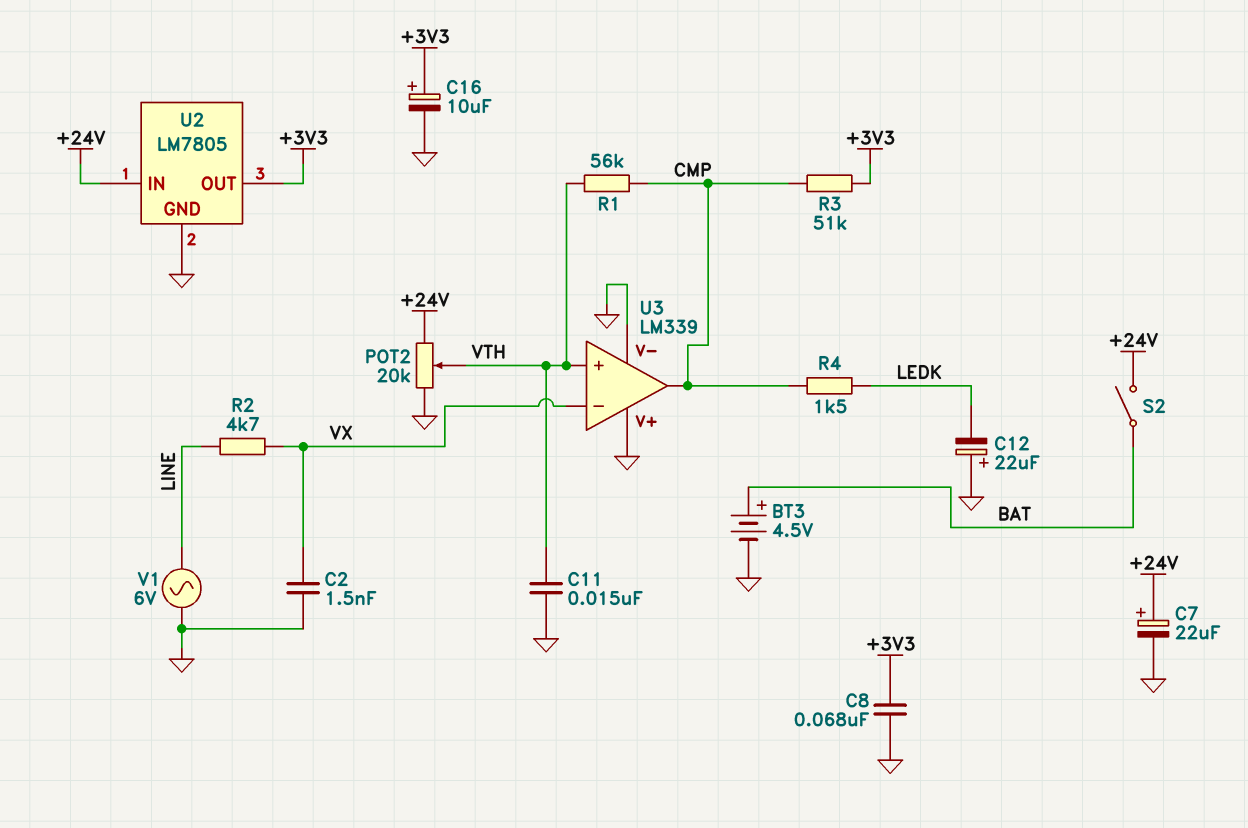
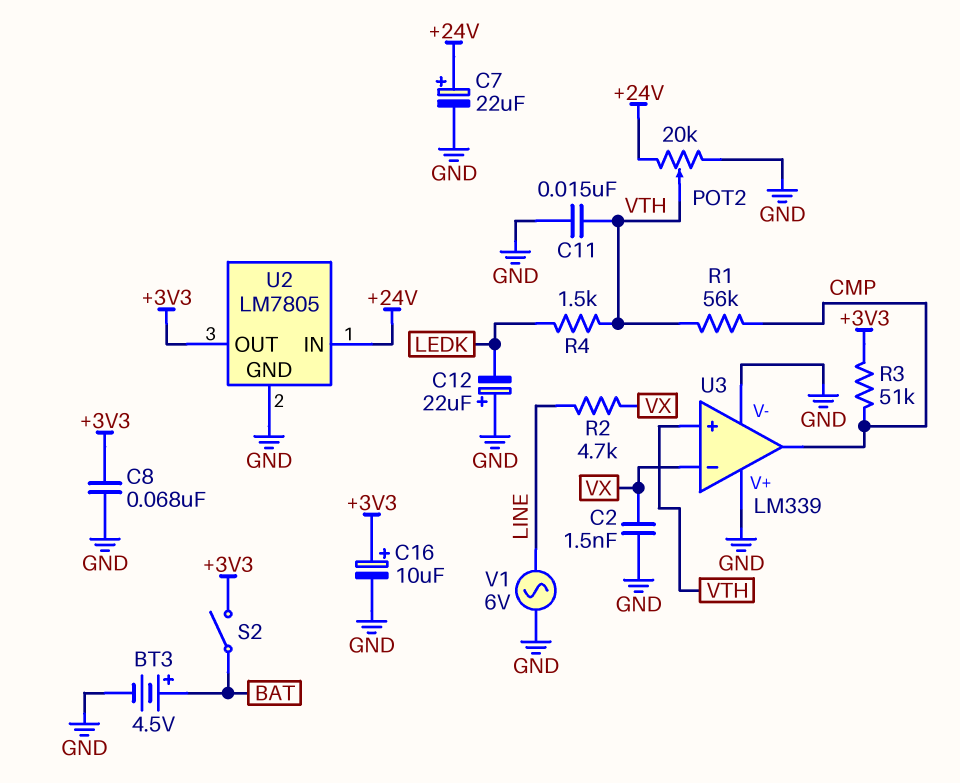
R4: 1.5k (CMP, LEDK) -> 1.5k (LEDK, VTH)
S2: switch (+24V, BAT) -> switch (+3V3, BAT)

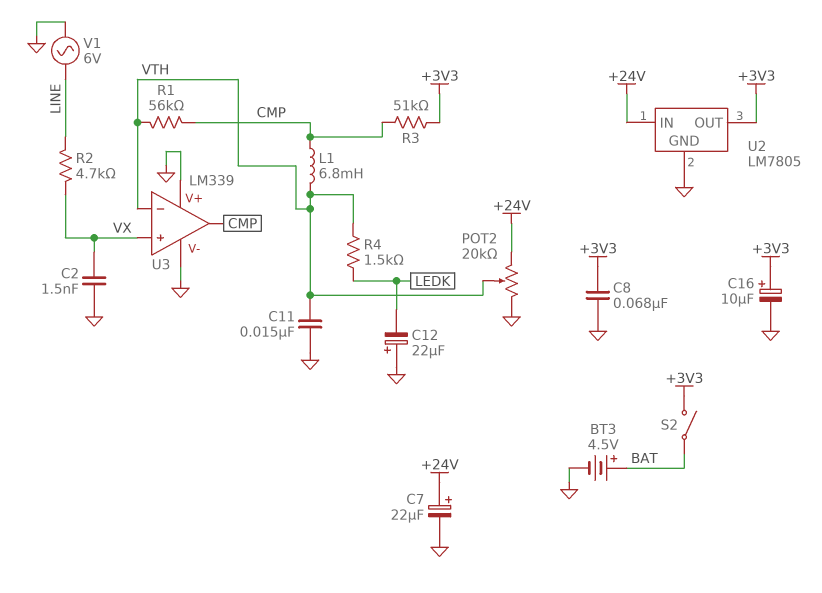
L1: none -> 6.8mH (CMP, VTH)
U3 pin in+: VTH -> VX
U3 pin in-: VX -> VTH

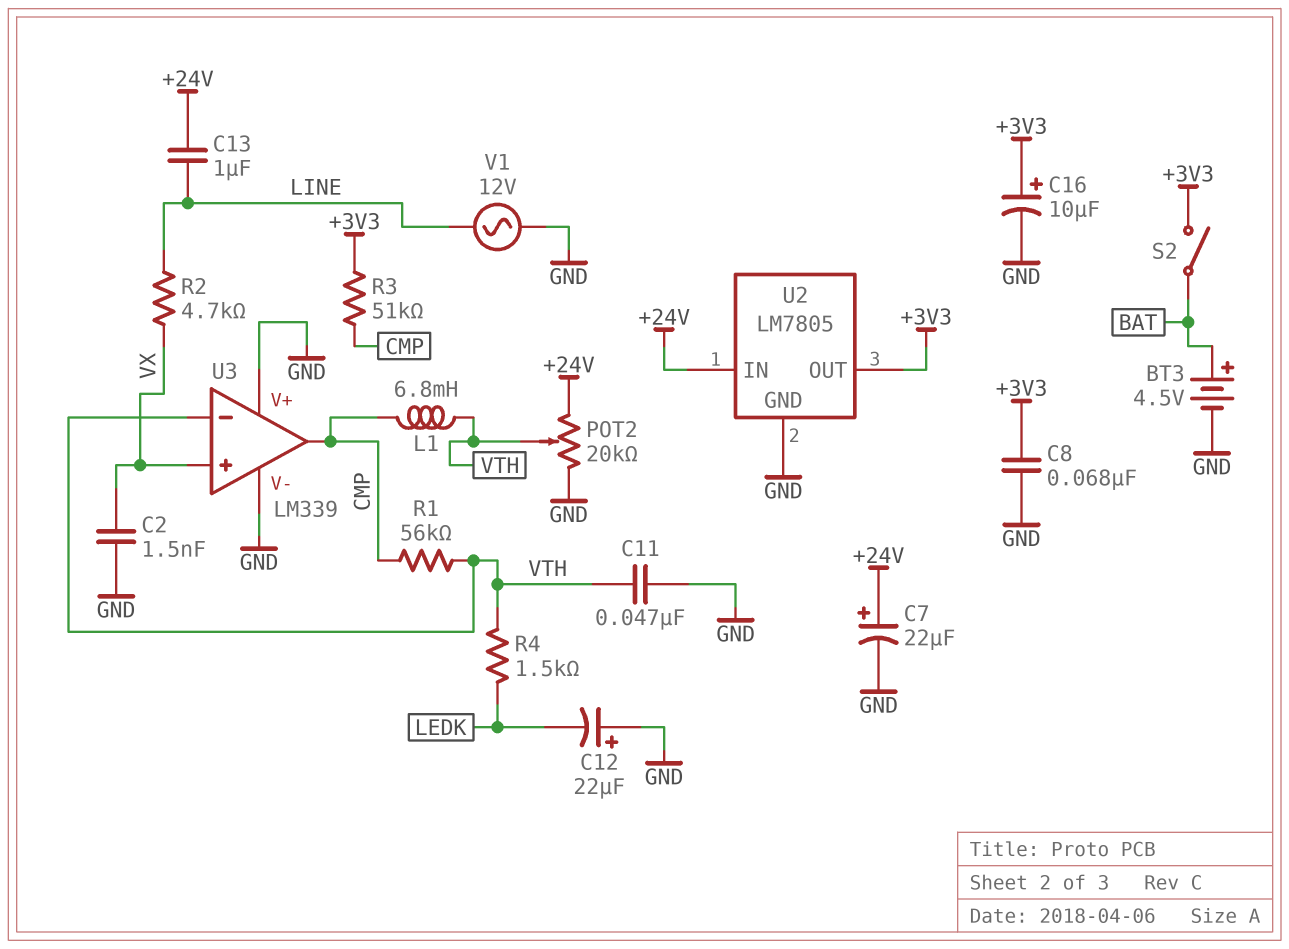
C11: 15nF (GND, VTH) -> 47nF (GND, VTH)
C13: none -> 1uF (+24V, LINE)
V1: AC 6V (GND, LINE) -> AC 12V (GND, LINE)

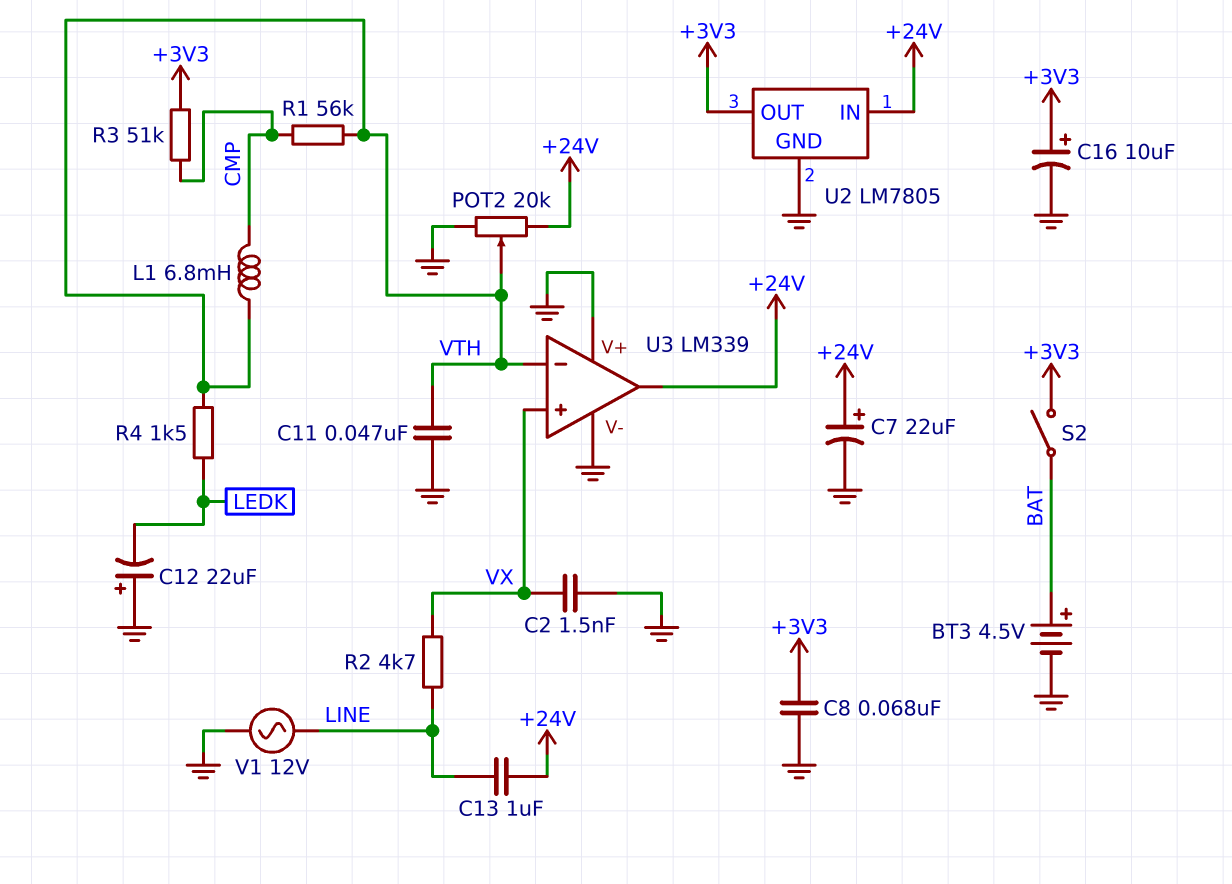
U3 pin out: CMP -> +24V

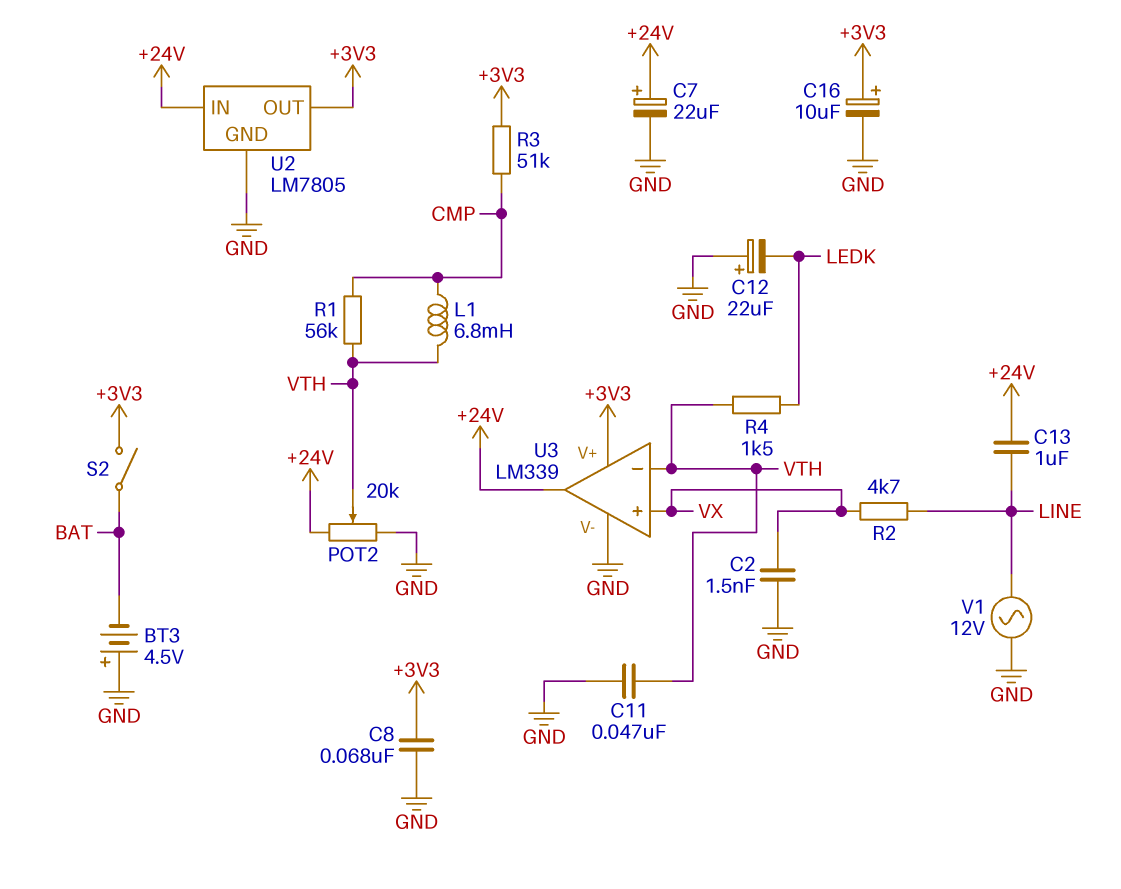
BT3: 4.5V (plus BAT, minus GND) -> 4.5V (plus GND, minus BAT)
U3 pin V+: GND -> +3V3

